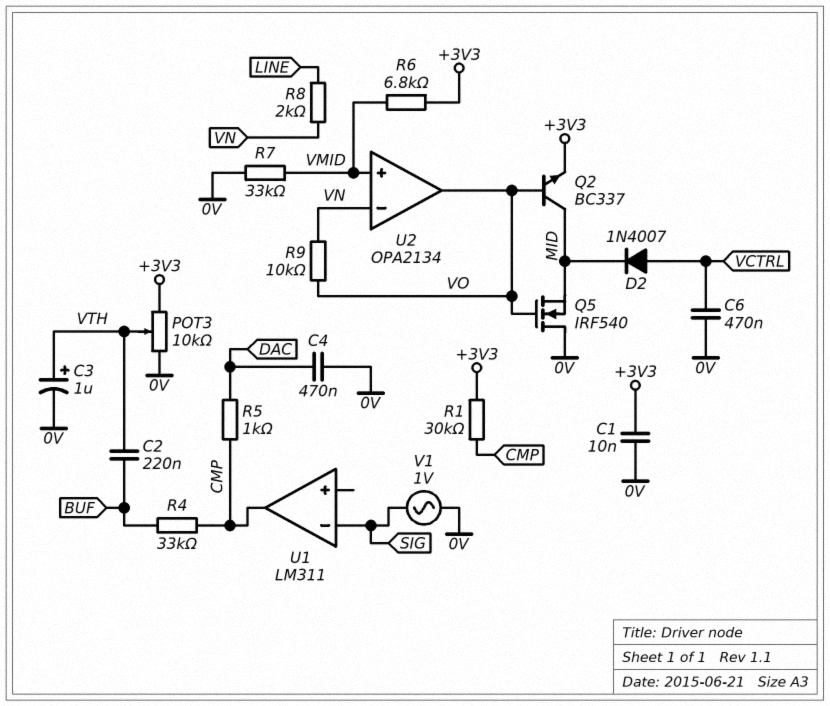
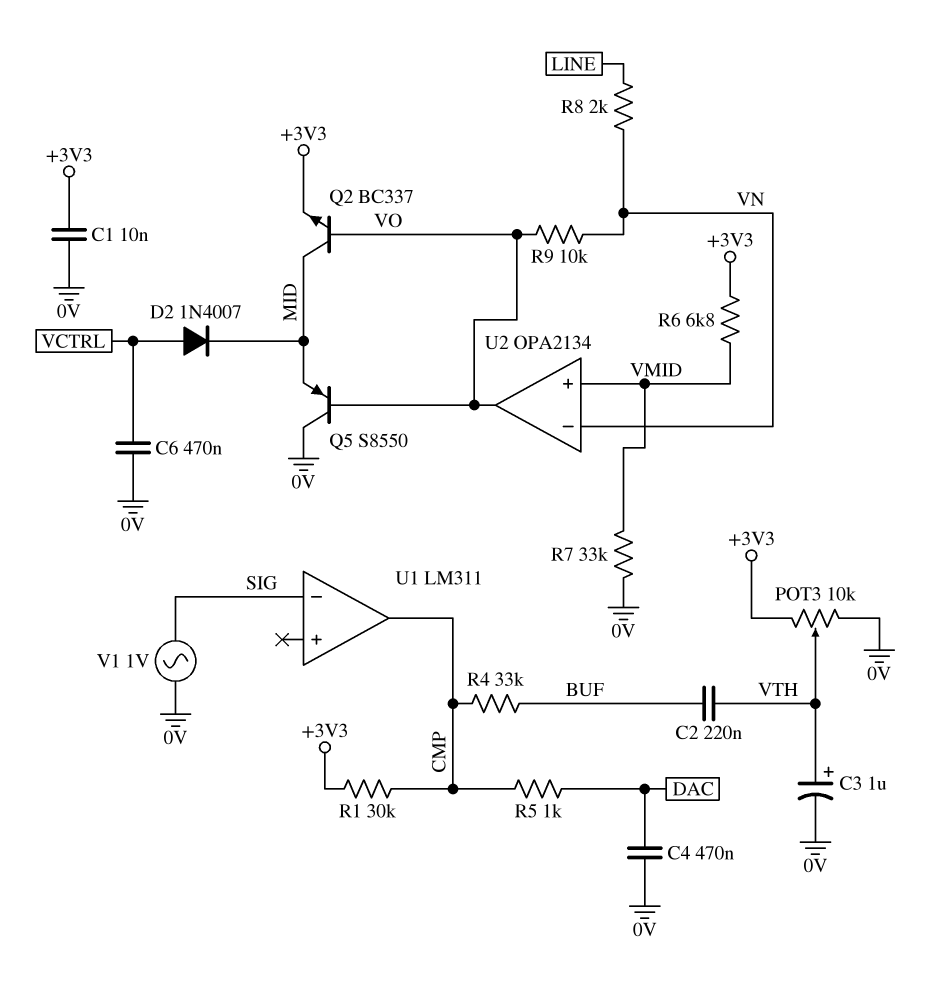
Q5: NMOS IRF540 (G VO, D 0V, S MID) -> PNP S8550 (B VO, C 0V, E MID)

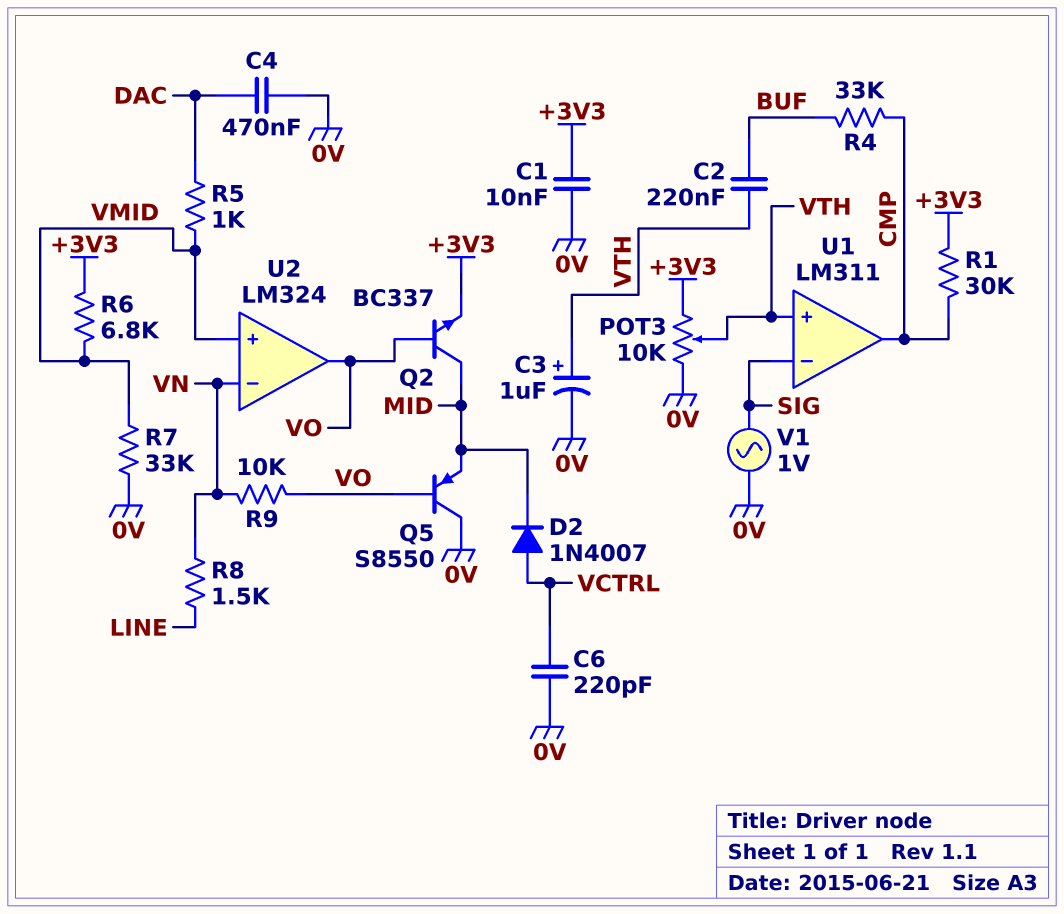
C6: 470nF (0V, VCTRL) -> 220pF (0V, VCTRL)
R5: 1k (CMP, DAC) -> 1k (DAC, VMID)
R8: 2k (LINE, VN) -> 1.5k (LINE, VN)
U1 pin in+: none -> VTH
U2: OPA2134 -> LM324

